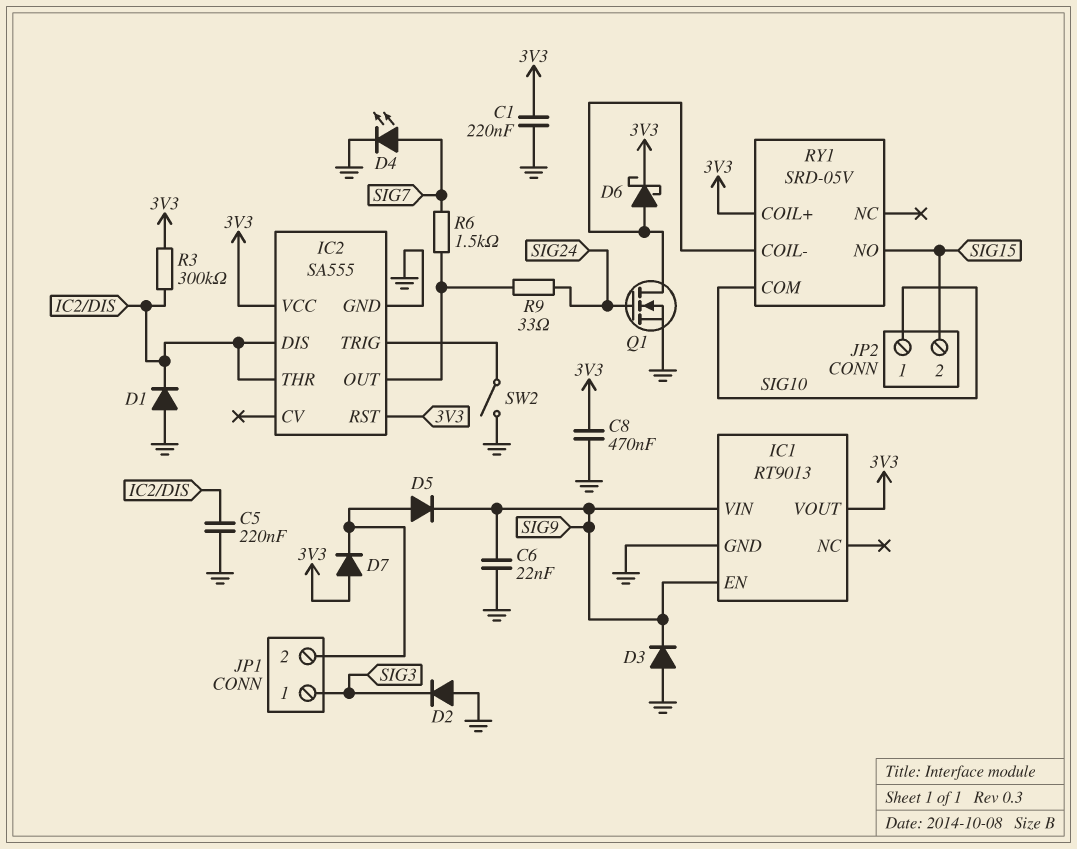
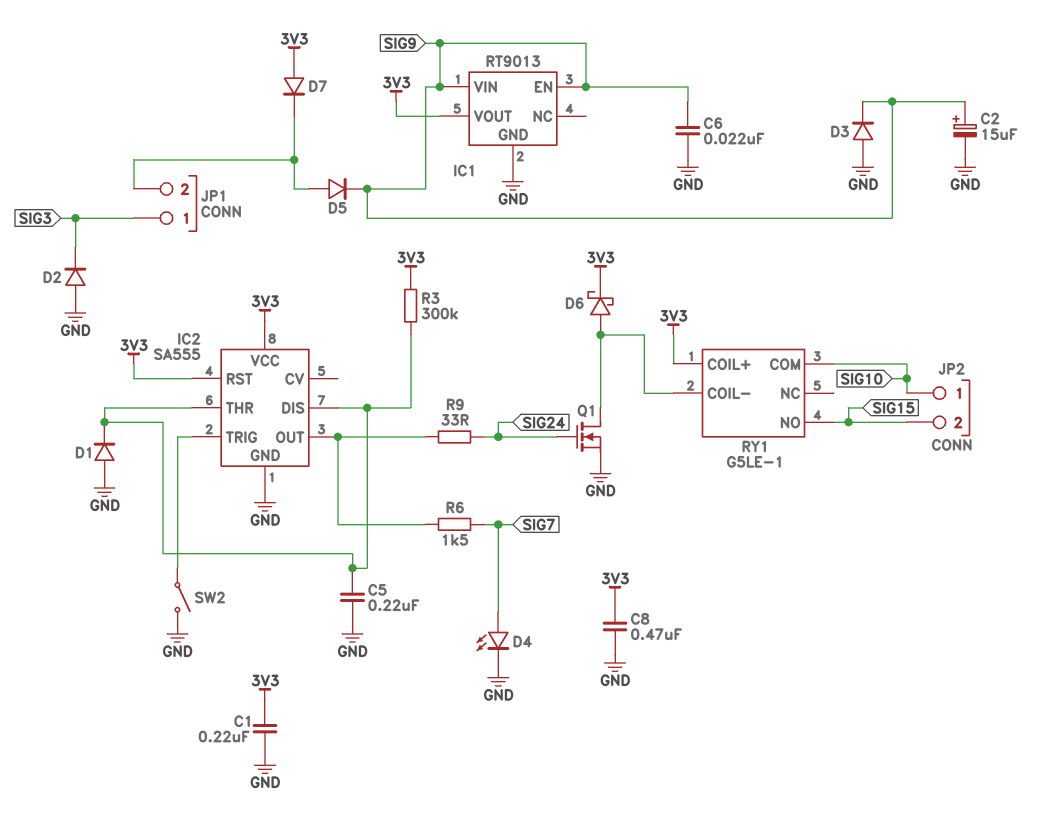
C2: none -> 15uF (plus SIG9, minus GND)
RY1: SRD-05V -> G5LE-1

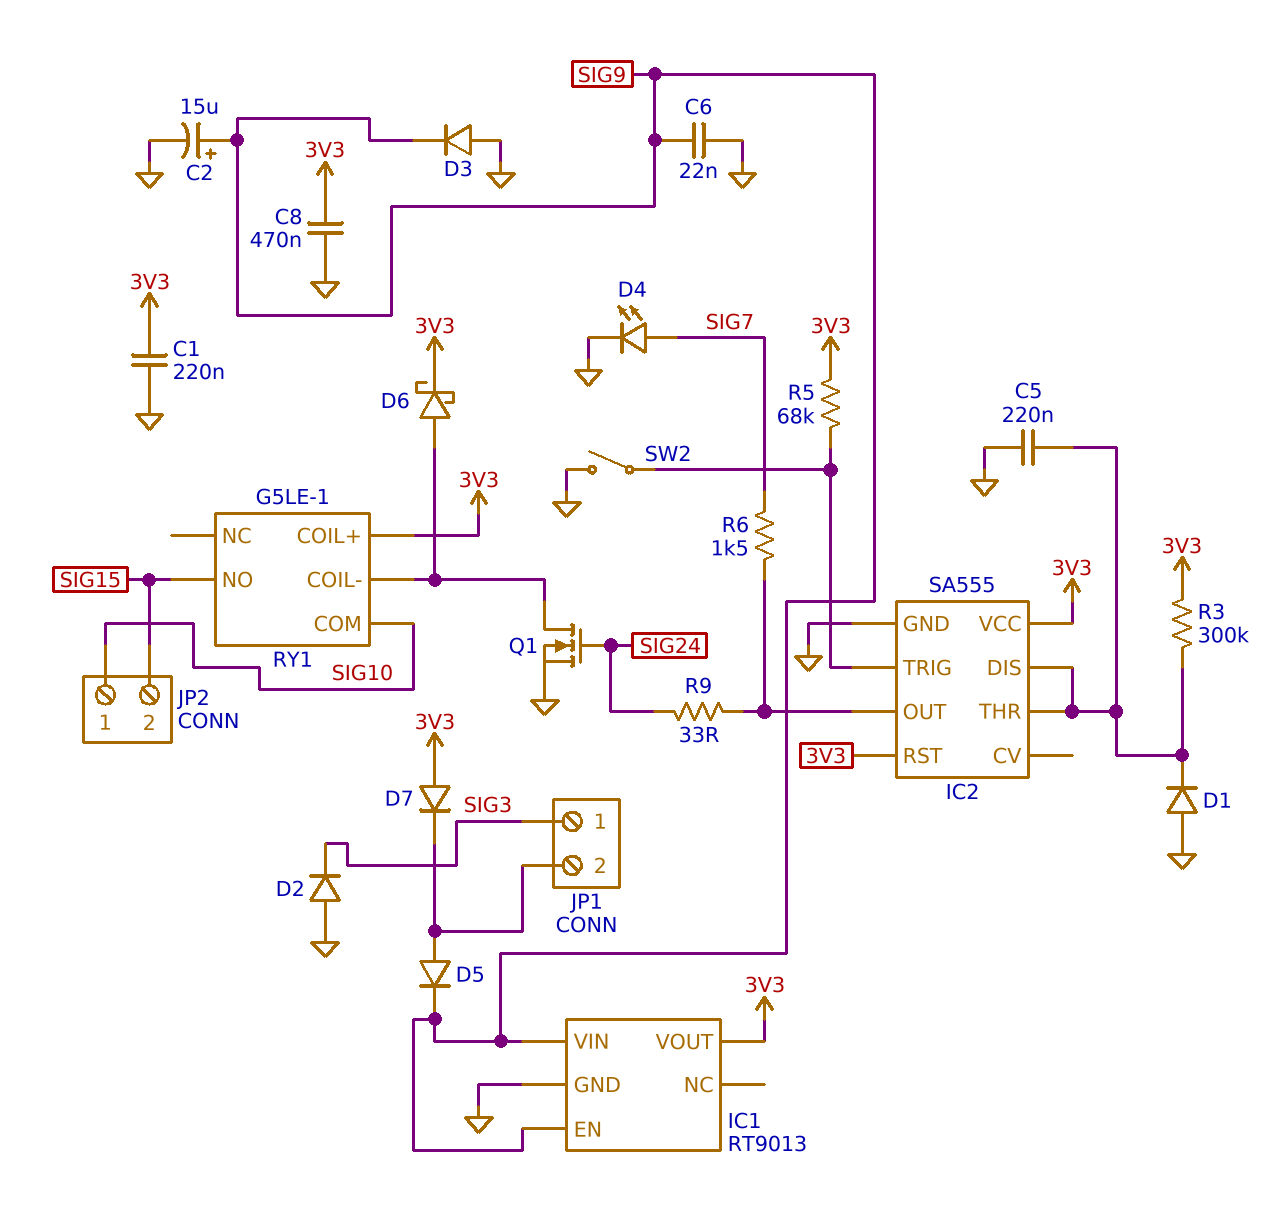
R5: none -> 68k (3V3, IC2/TRIG)

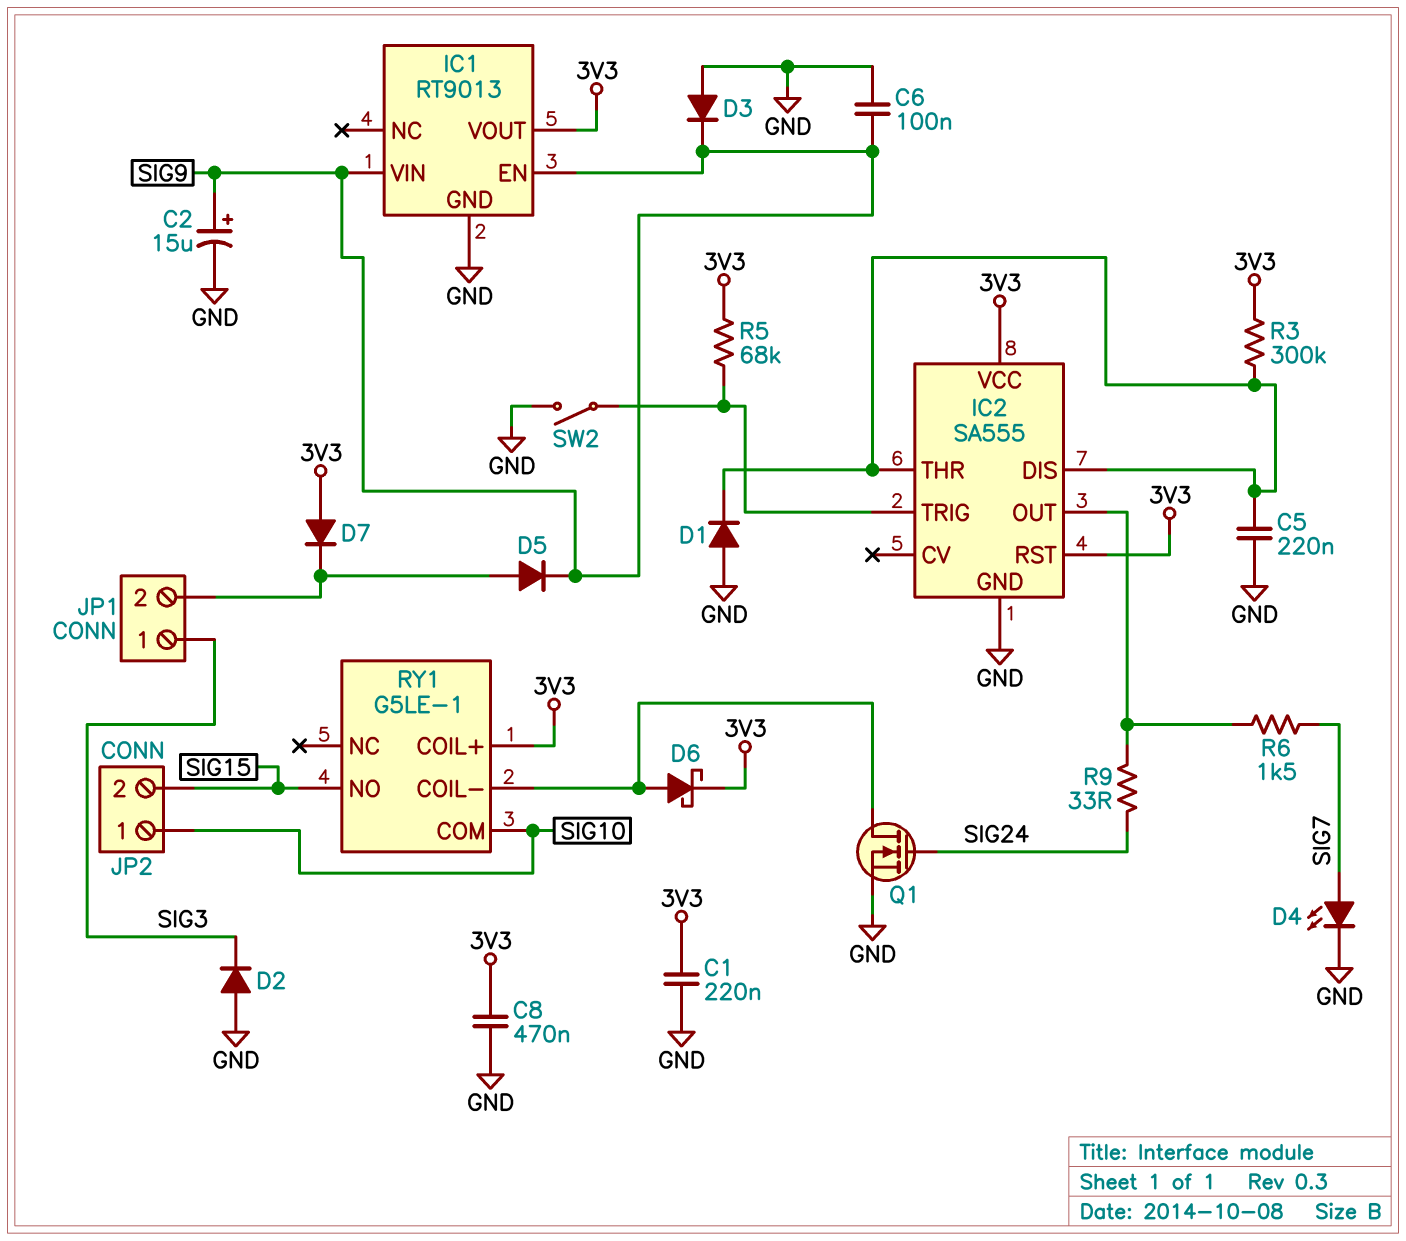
C6: 22nF (GND, SIG9) -> 100nF (GND, SIG9)

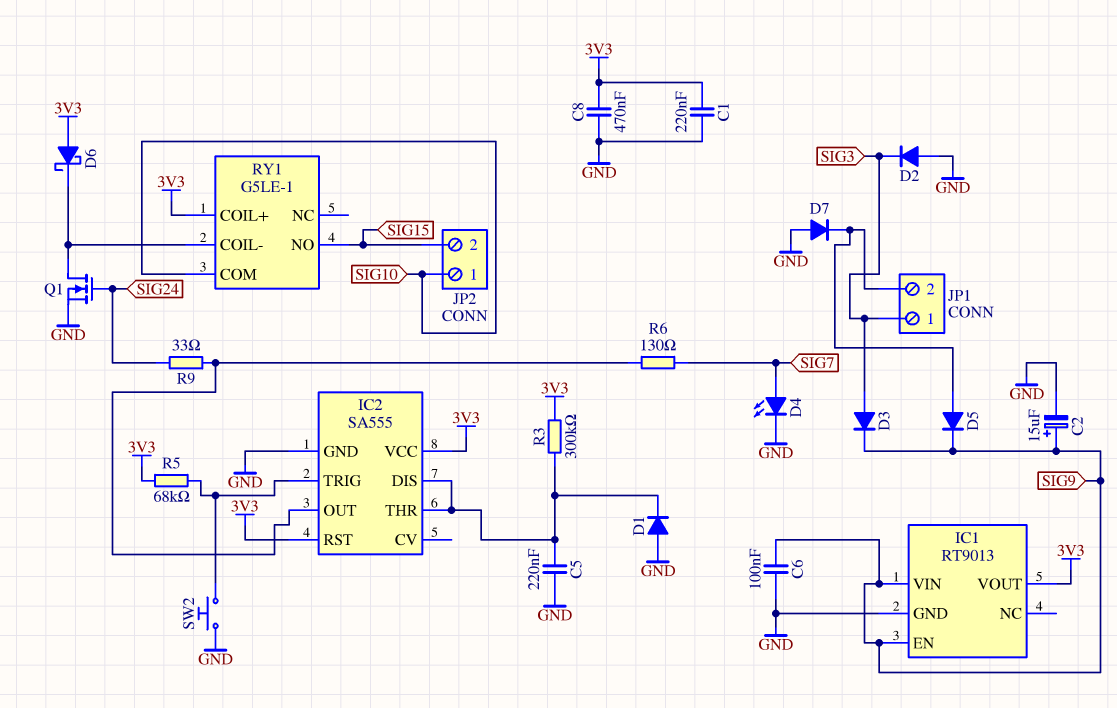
D3: diode (A GND, K SIG9) -> diode (A SIG3, K SIG9)
D6: schottky (A RY1/COIL-, K 3V3) -> schottky (A 3V3, K RY1/COIL-)
D7: diode (A 3V3, K JP1/2) -> diode (A GND, K JP1/2)
R6: 1.5k (IC2/OUT, SIG7) -> 130 (IC2/OUT, SIG7)
SW2: switch (GND, IC2/TRIG) -> button (GND, IC2/TRIG)

